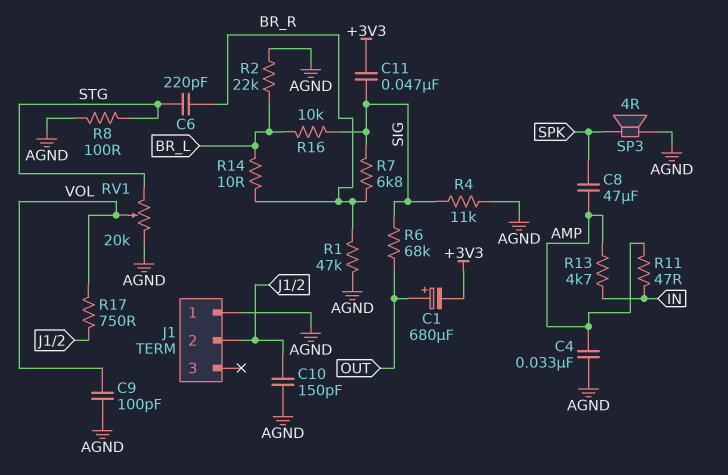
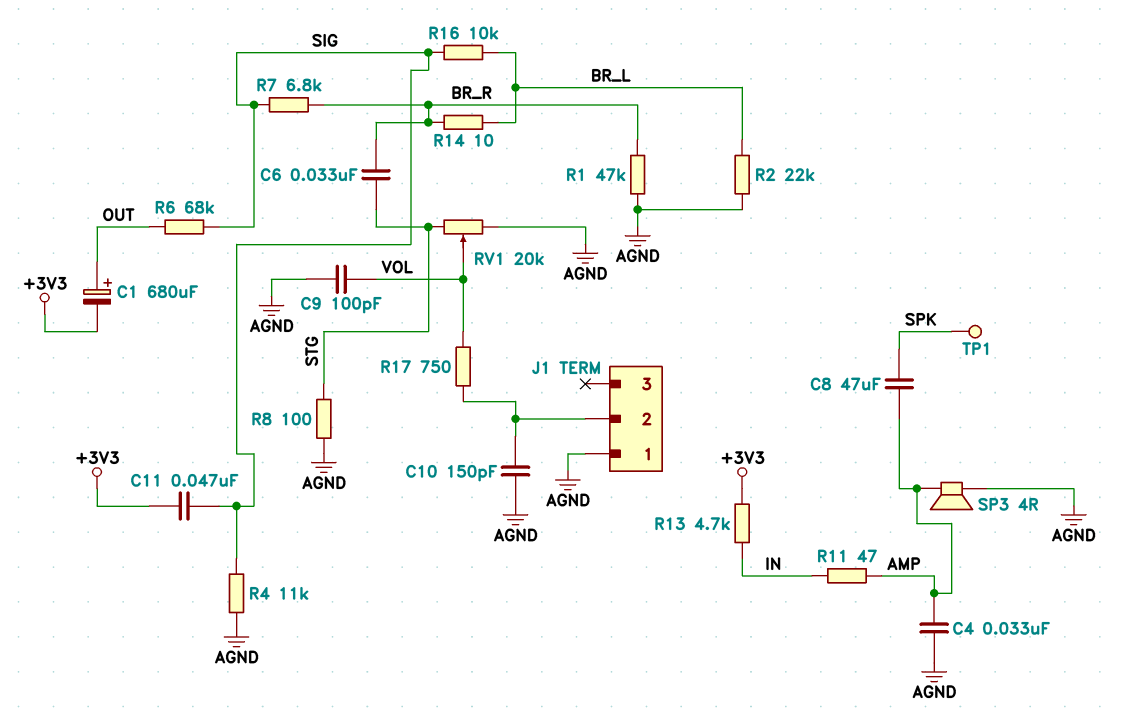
C6: 220pF (BR_R, STG) -> 33nF (BR_R, STG)
R13: 4.7k (AMP, IN) -> 4.7k (+3V3, IN)
SP3: speaker 4R (AGND, SPK) -> speaker 4R (AGND, AMP)
TP1: none -> test point (SPK)

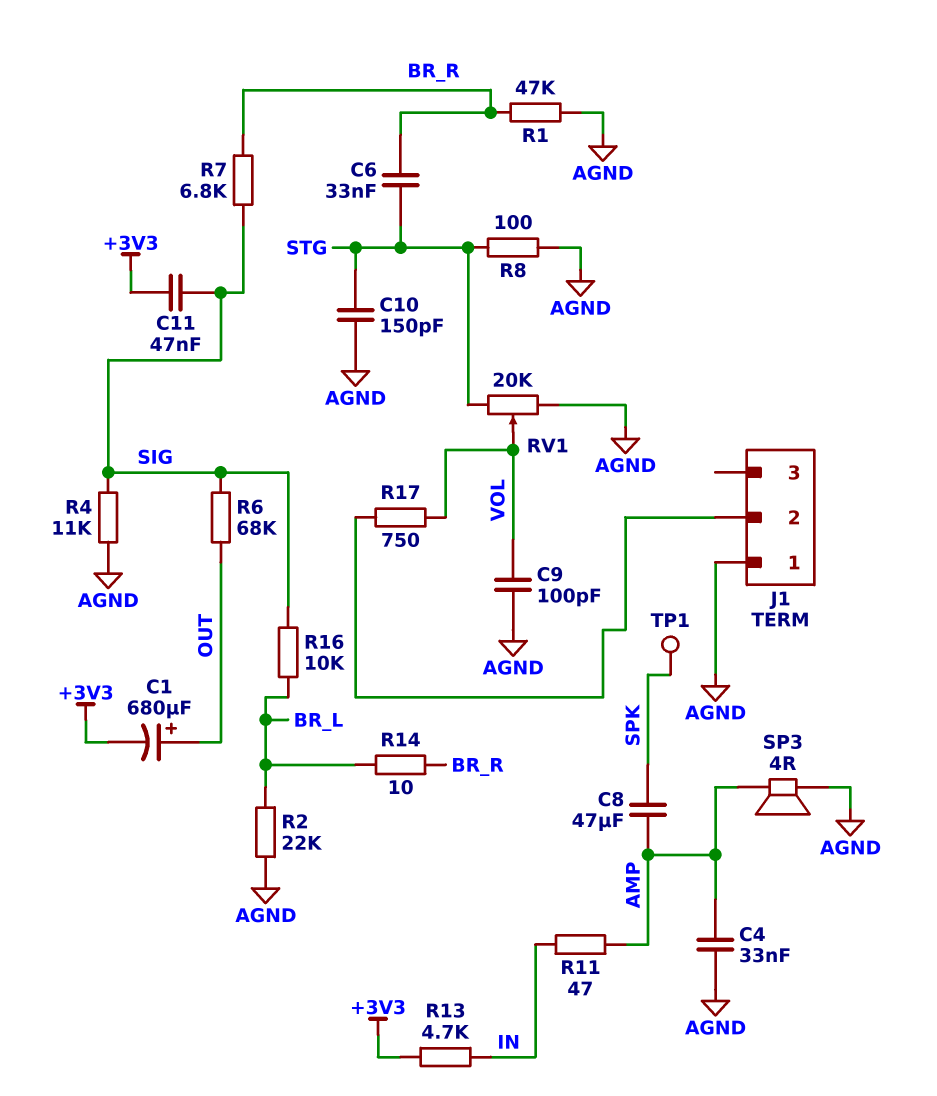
C10: 150pF (AGND, J1/2) -> 150pF (AGND, STG)

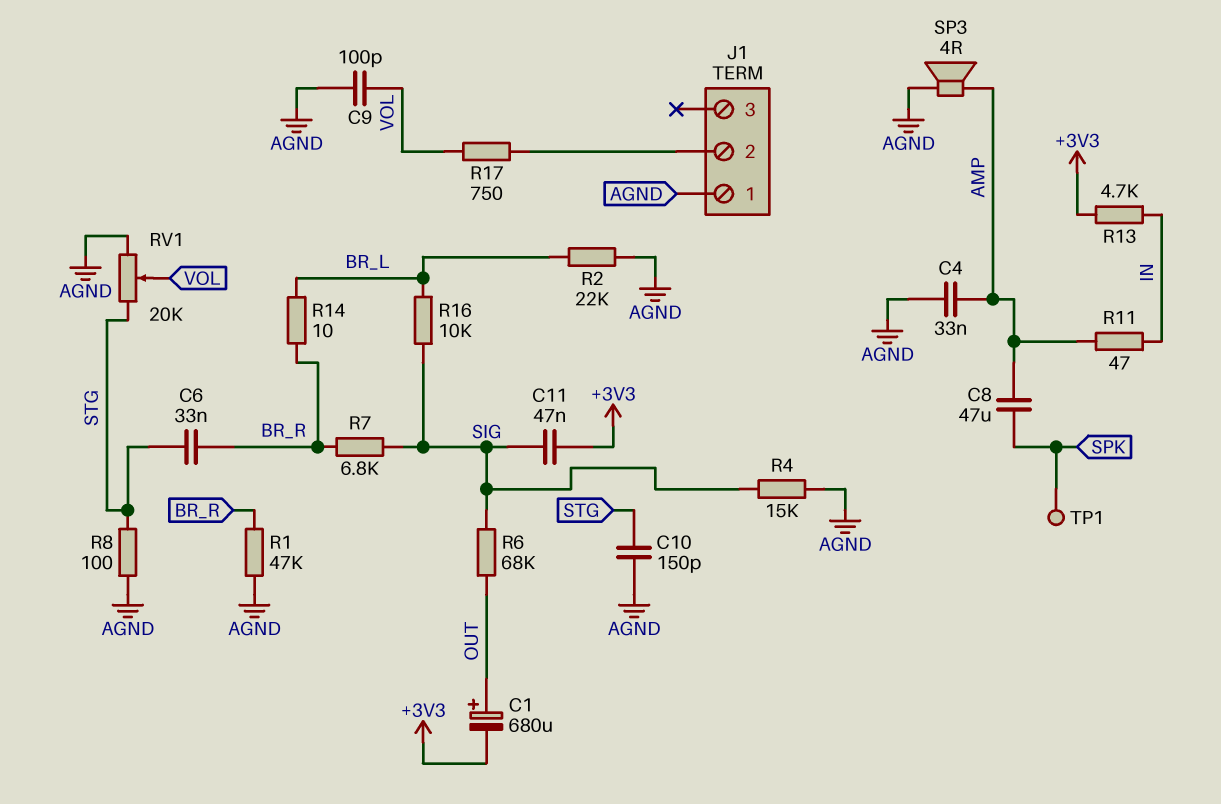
R4: 11k (AGND, SIG) -> 15k (AGND, SIG)

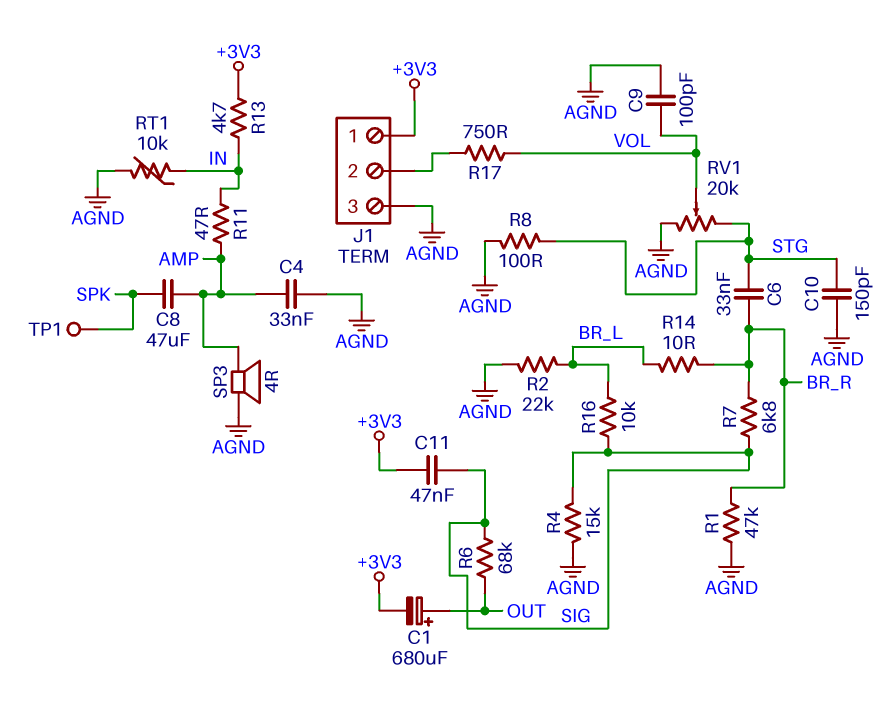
J1 pin 1: AGND -> +3V3
J1 pin 3: none -> AGND
RT1: none -> 10k (AGND, IN)

